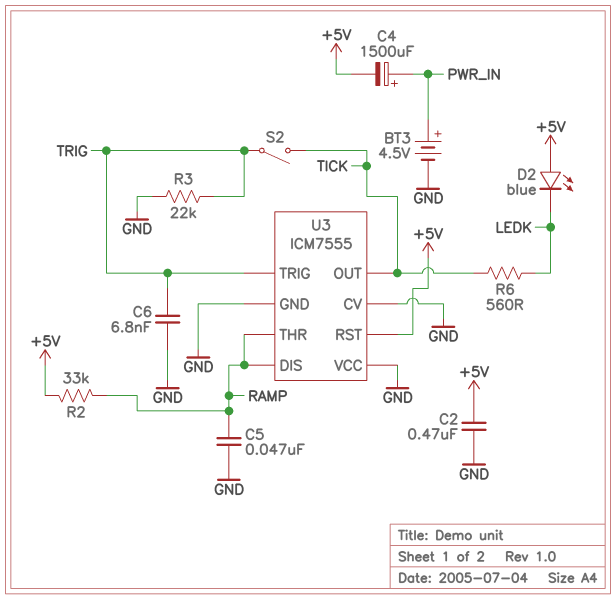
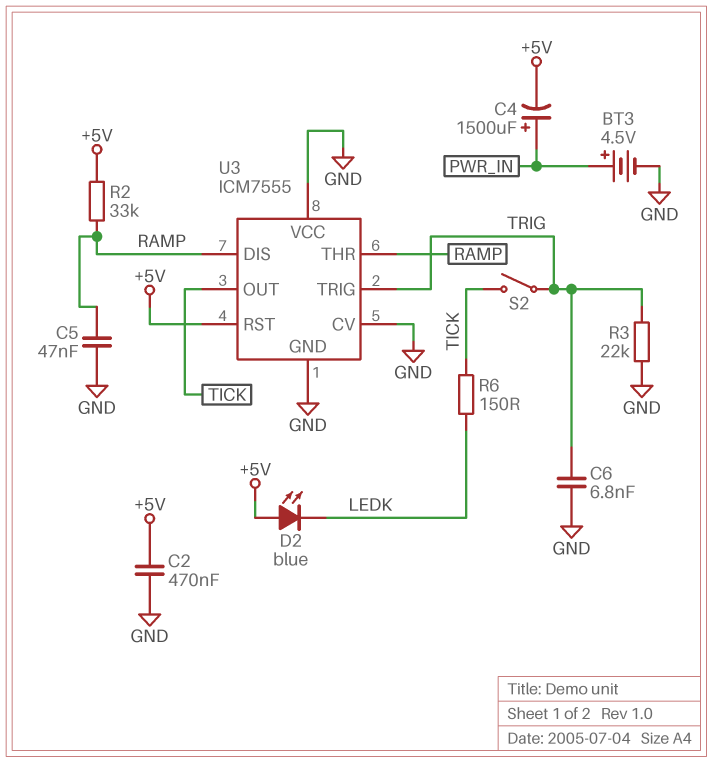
R6: 560 (LEDK, TICK) -> 150 (LEDK, TICK)

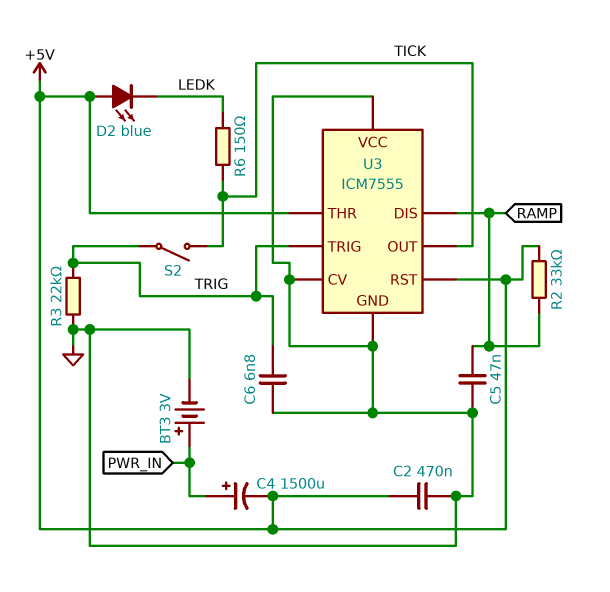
BT3: 4.5V (plus PWR_IN, minus GND) -> 3V (plus PWR_IN, minus GND)
U3 pin THR: RAMP -> +5V

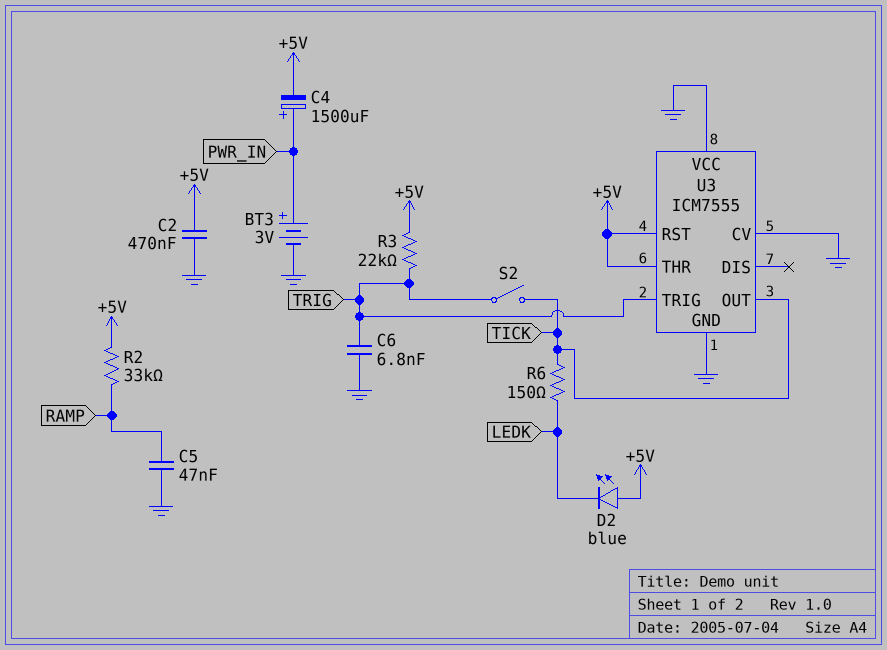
R3: 22k (GND, TRIG) -> 22k (+5V, TRIG)
U3 pin DIS: RAMP -> none

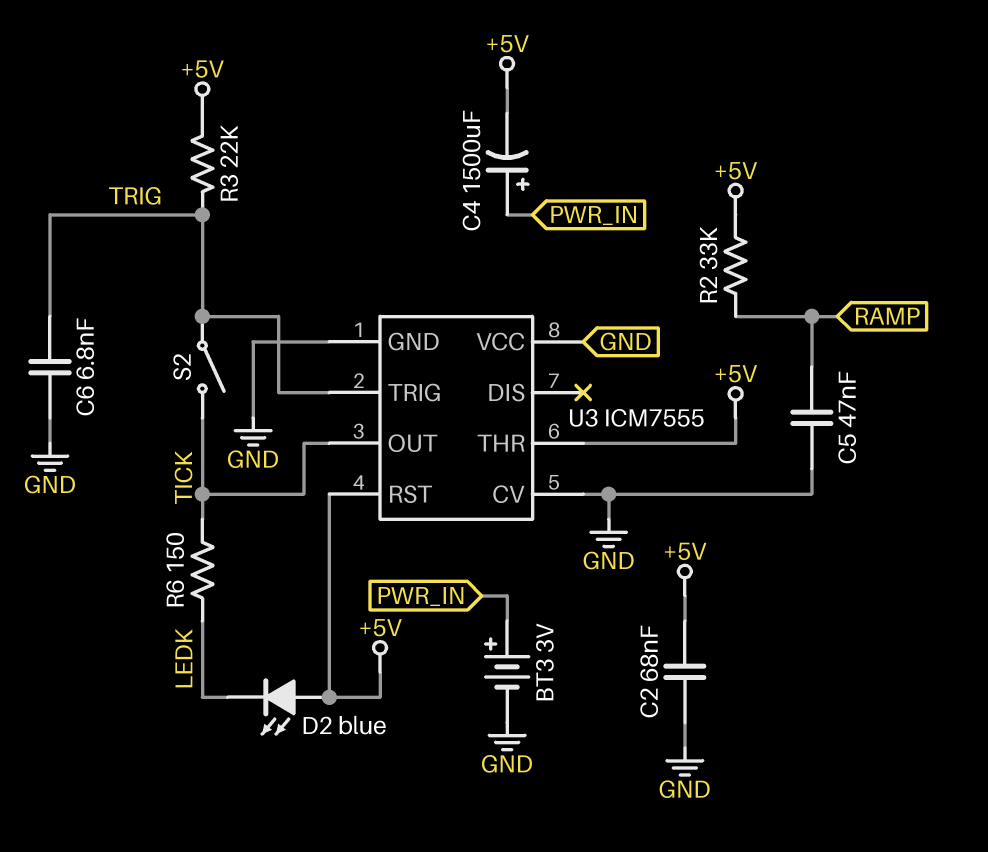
C2: 470nF (+5V, GND) -> 68nF (+5V, GND)

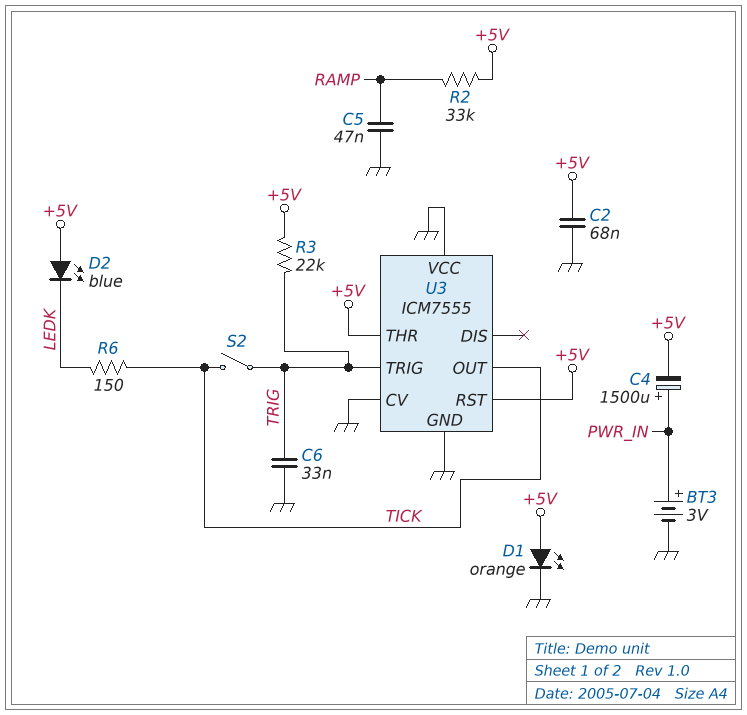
C6: 6.8nF (GND, TRIG) -> 33nF (GND, TRIG)
D1: none -> LED orange (A +5V, K GND)

